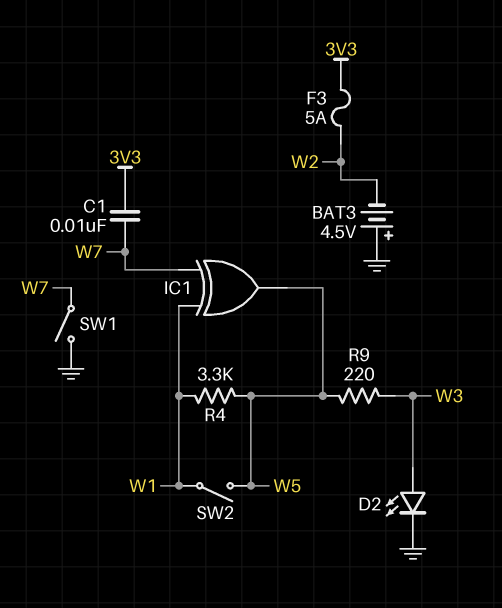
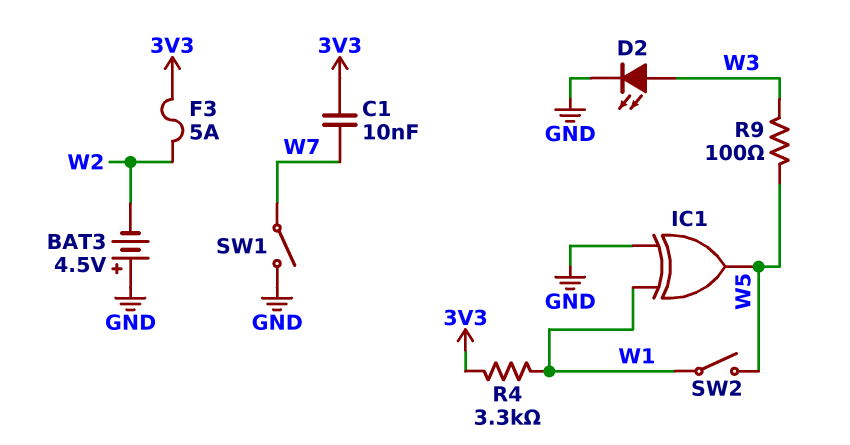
IC1: XOR (in W1, in W7, out W5) -> XOR (in GND, in W1, out W5)
R4: 3.3k (W1, W5) -> 3.3k (3V3, W1)
R9: 220 (W3, W5) -> 100 (W3, W5)

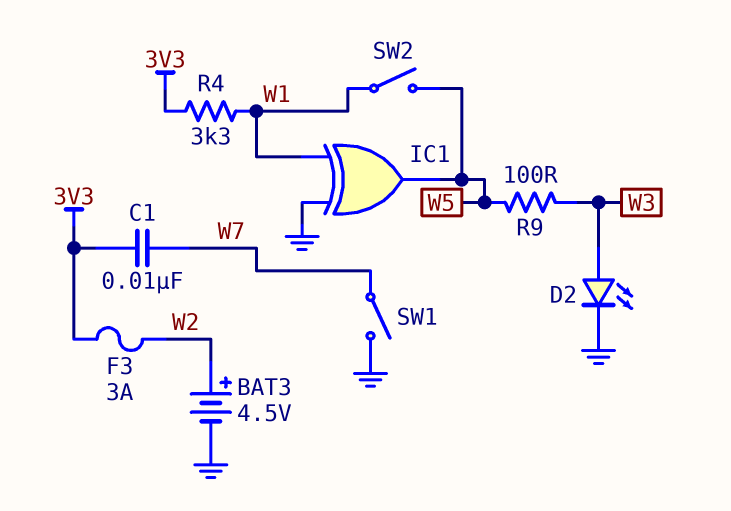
BAT3: 4.5V (plus GND, minus W2) -> 4.5V (plus W2, minus GND)
F3: 5A (3V3, W2) -> 3A (3V3, W2)

